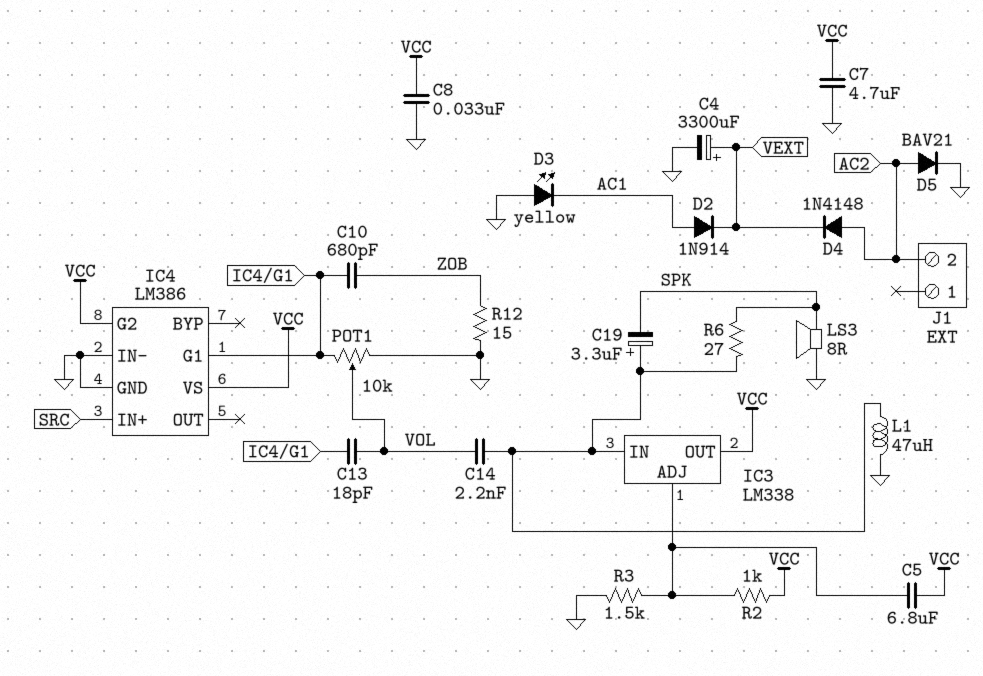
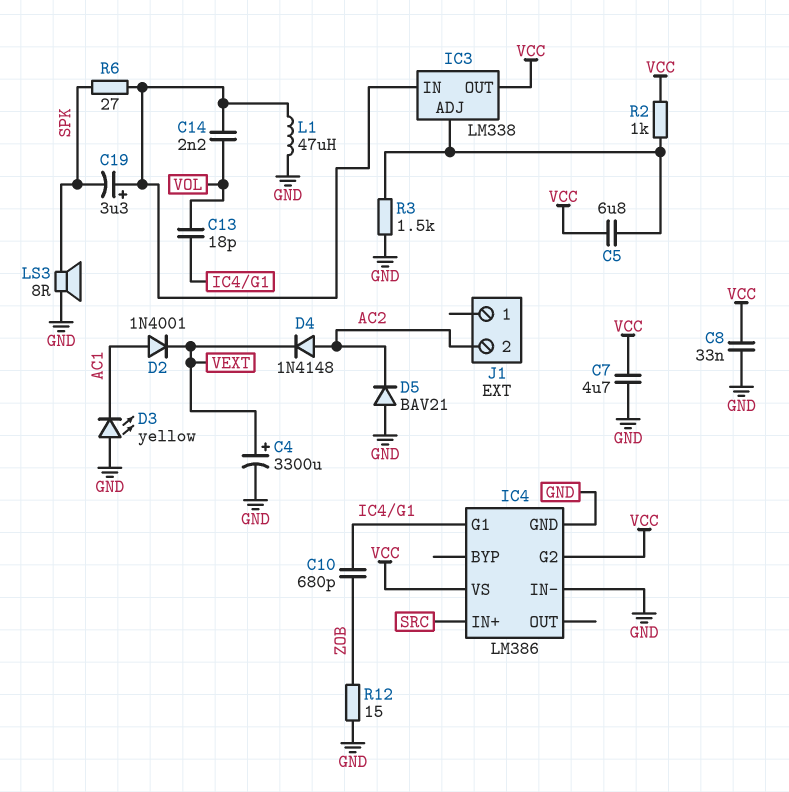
D2: diode 1N914 (A AC1, K VEXT) -> diode 1N4001 (A AC1, K VEXT)
D5: diode BAV21 (A AC2, K GND) -> diode BAV21 (A GND, K AC2)
POT1: 10k (GND, IC4/G1, wiper VOL) -> none

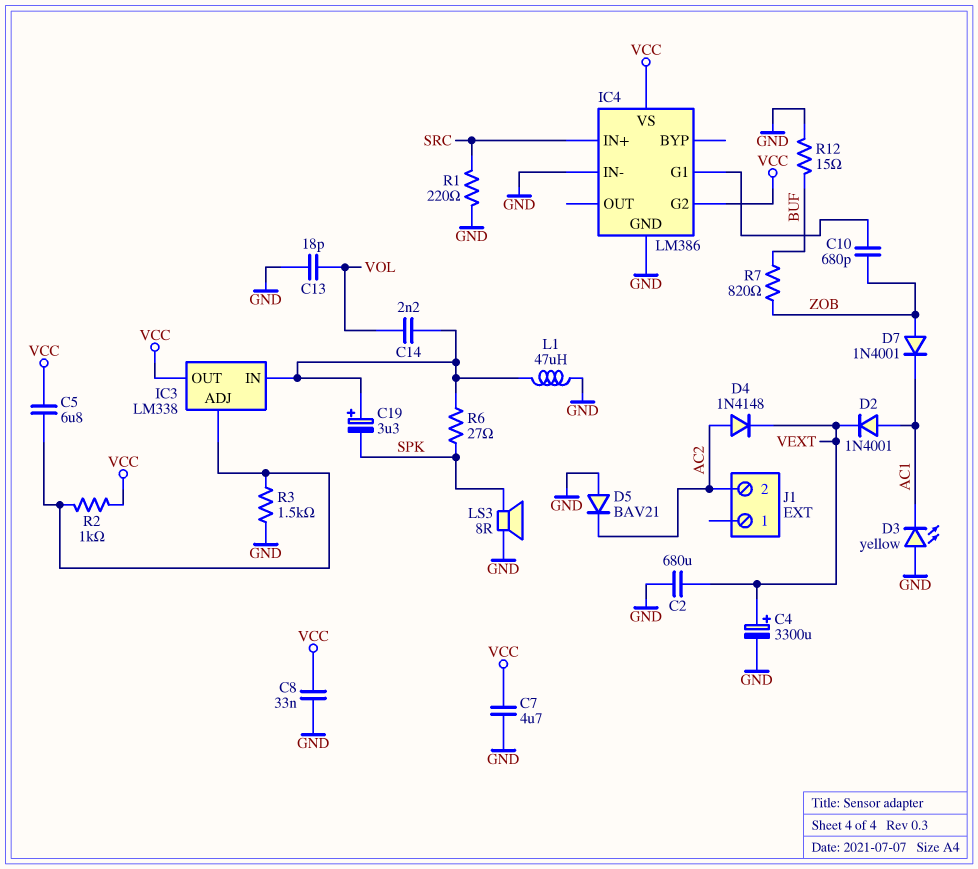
C2: none -> 680uF (GND, VEXT)
C13: 18pF (IC4/G1, VOL) -> 18pF (GND, VOL)
D7: none -> diode 1N4001 (A ZOB, K AC1)
R1: none -> 220 (GND, SRC)
R7: none -> 820 (BUF, ZOB)
R12: 15 (GND, ZOB) -> 15 (BUF, GND)

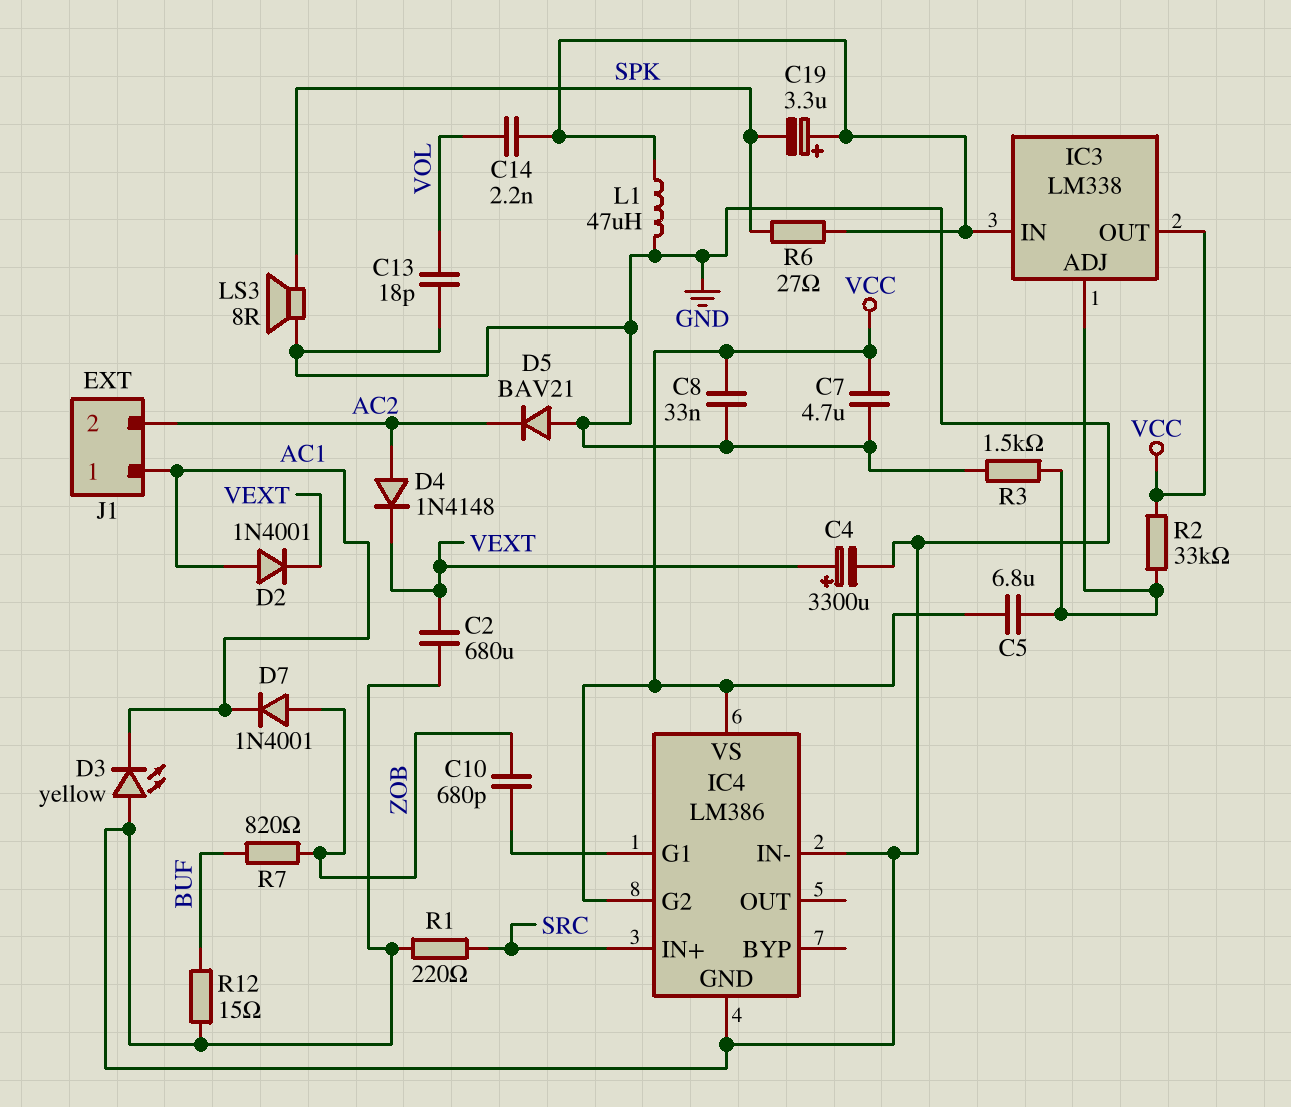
J1 pin 1: none -> AC1
R2: 1k (IC3/ADJ, VCC) -> 33k (IC3/ADJ, VCC)

